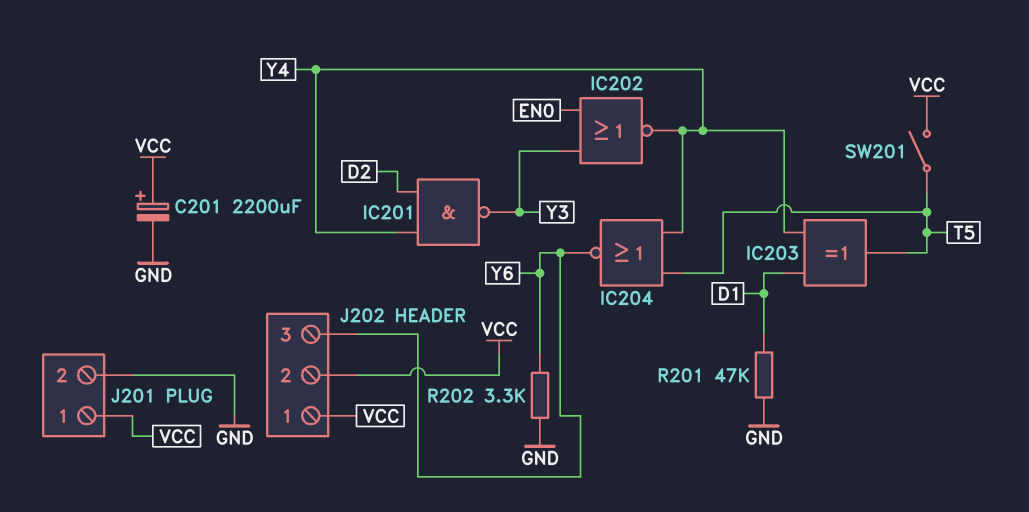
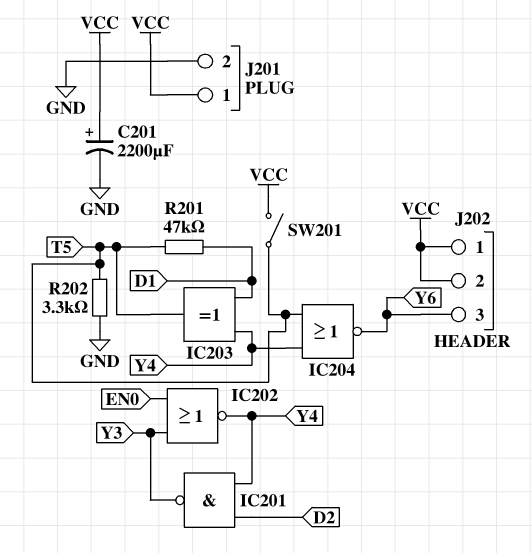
R201: 47k (D1, GND) -> 47k (D1, T5)
R202: 3.3k (GND, Y6) -> 3.3k (GND, T5)

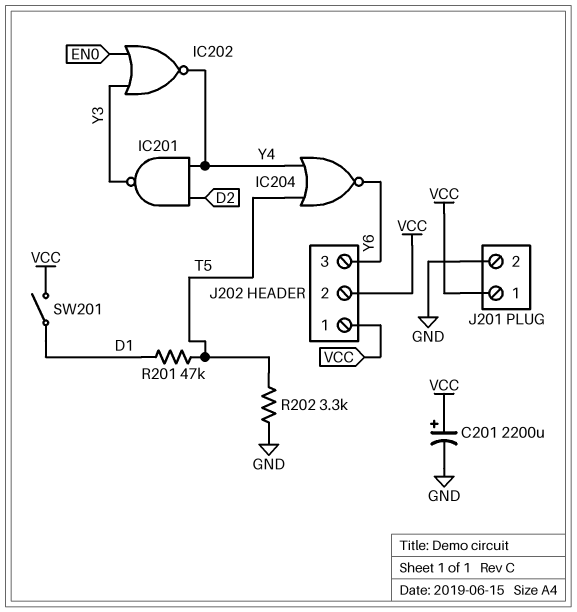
IC203: XOR (in D1, in Y4, out T5) -> none
SW201: switch (T5, VCC) -> switch (D1, VCC)

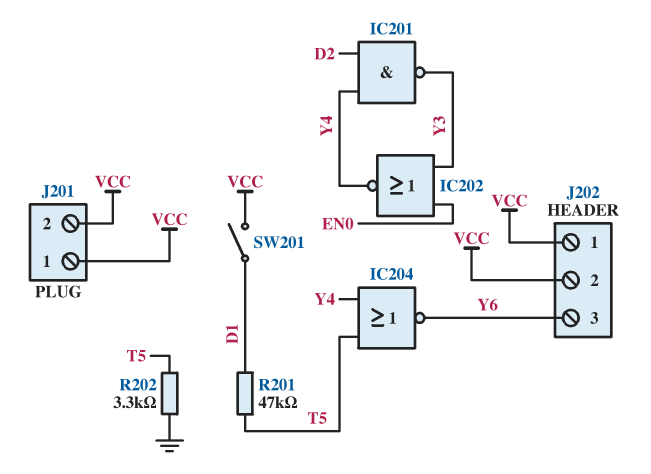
C201: 2200uF (plus VCC, minus GND) -> none
J201 pin 2: GND -> VCC

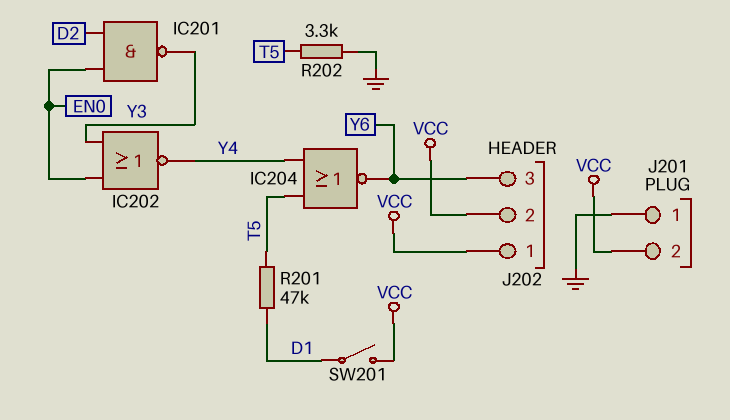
IC201: NAND (in D2, in Y4, out Y3) -> NAND (in D2, in EN0, out Y3)
J201 pin 1: VCC -> GND

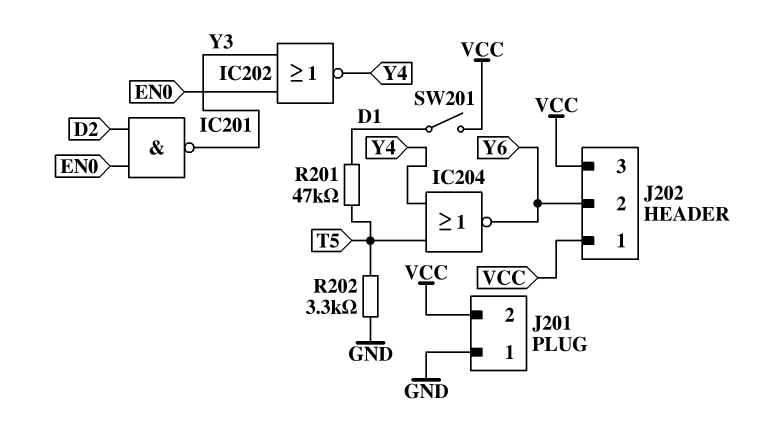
J202 pin 2: VCC -> Y6
J202 pin 3: Y6 -> VCC

